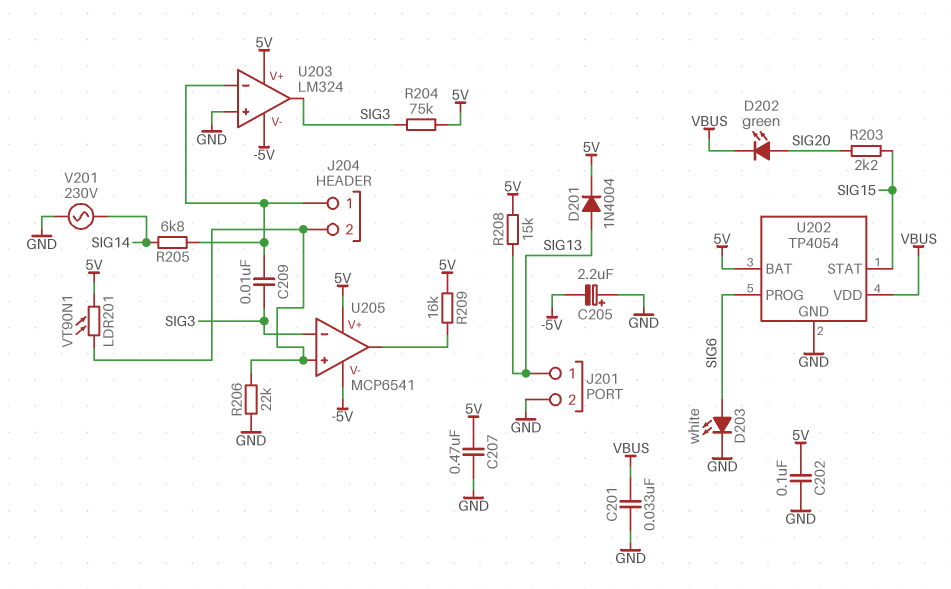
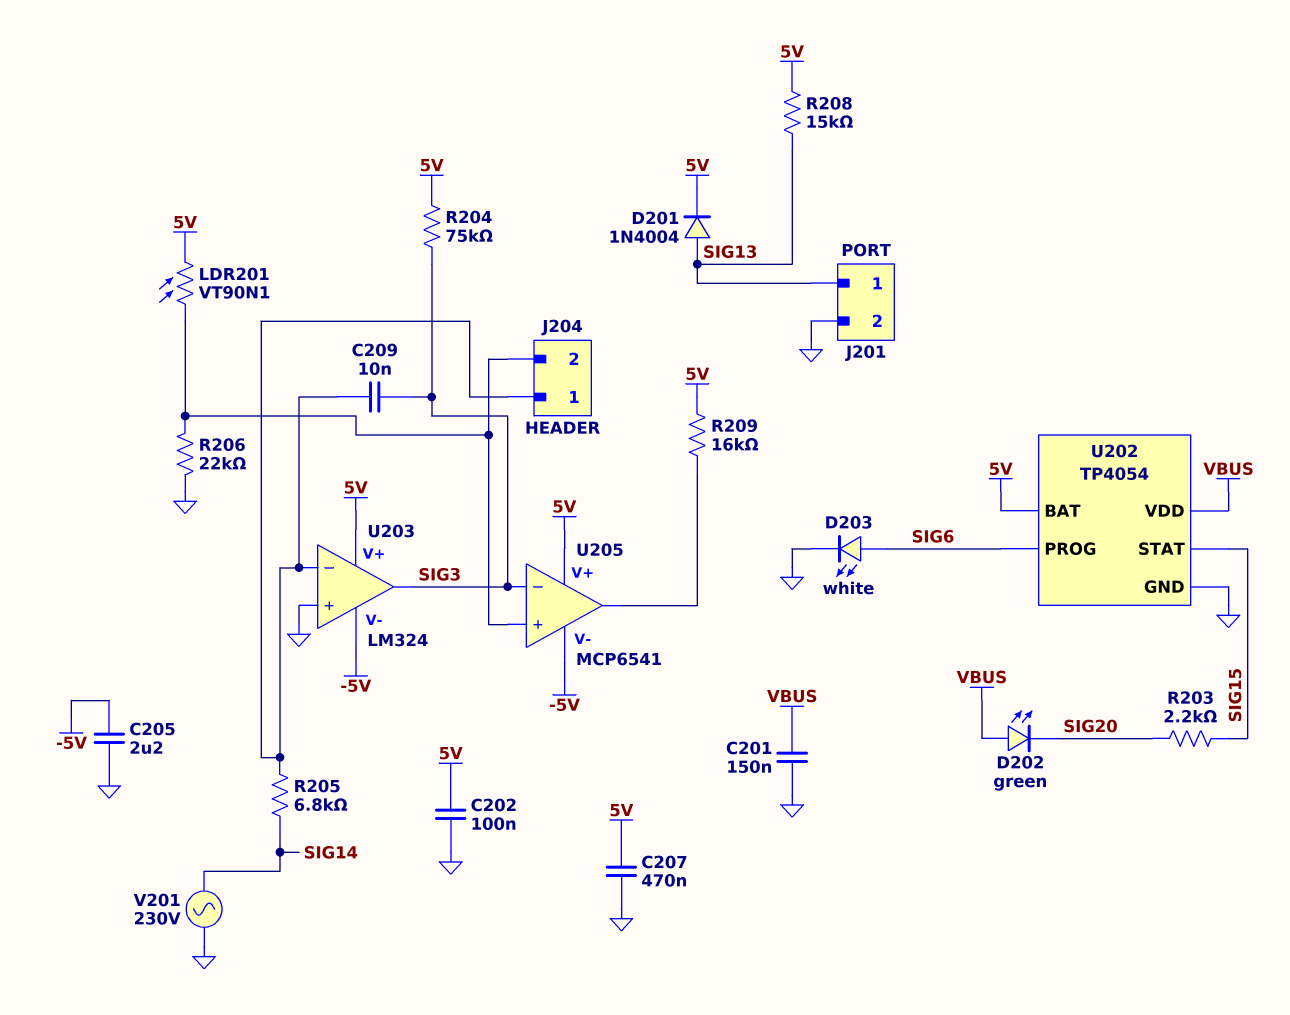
C201: 33nF (GND, VBUS) -> 150nF (GND, VBUS)
C205: 2.2uF (plus GND, minus -5V) -> 2.2uF (-5V, GND)
D202: LED green (A SIG20, K VBUS) -> LED green (A VBUS, K SIG20)

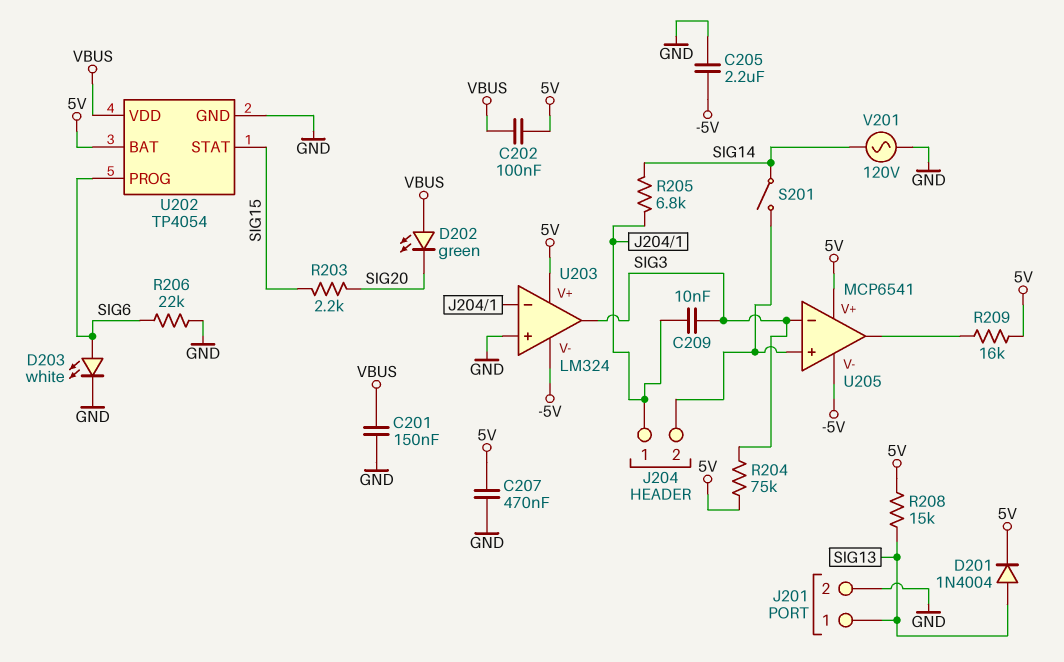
C202: 100nF (5V, GND) -> 100nF (5V, VBUS)
LDR201: VT90N1 (5V, J204/2) -> none
R206: 22k (GND, J204/2) -> 22k (GND, SIG6)
S201: none -> switch (J204/2, SIG14)
V201: AC 230V (GND, SIG14) -> AC 120V (GND, SIG14)

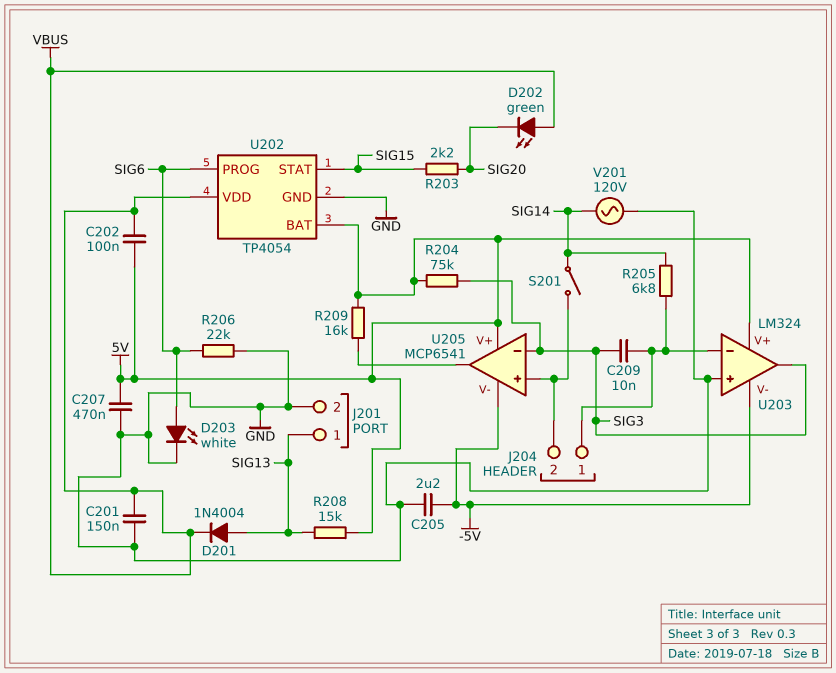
D201: diode 1N4004 (A SIG13, K 5V) -> diode 1N4004 (A SIG13, K VBUS)

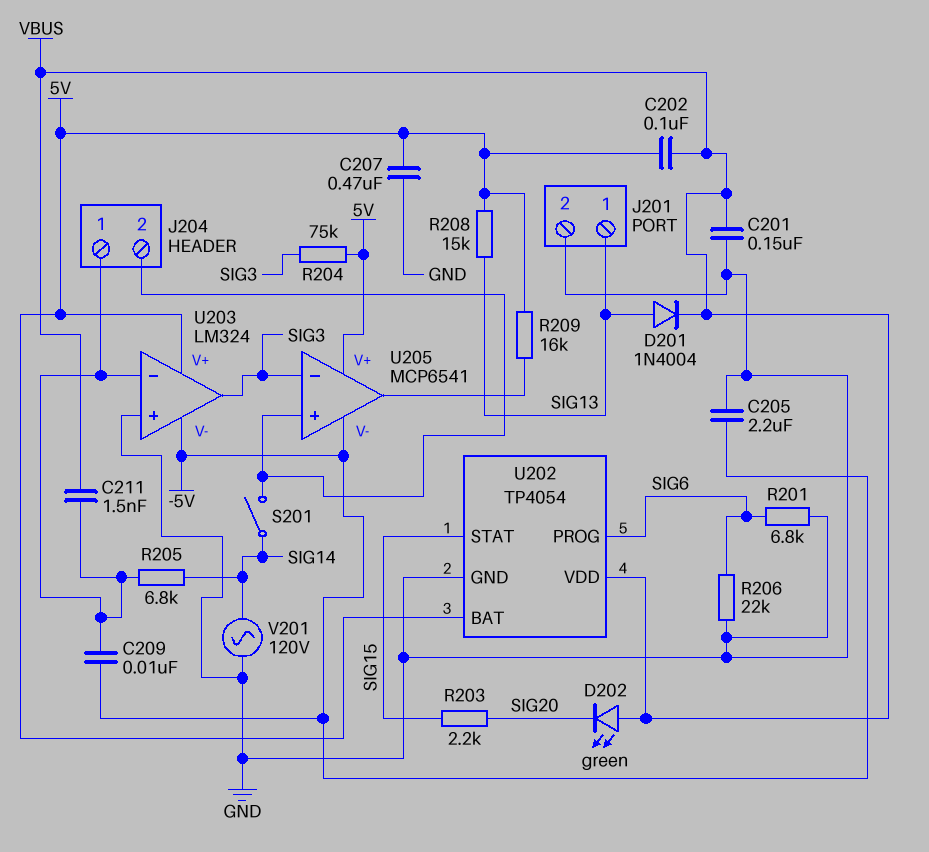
C209: 10nF (J204/1, SIG3) -> 10nF (-5V, J204/1)
C211: none -> 1.5nF (J204/1, VBUS)
D203: LED white (A SIG6, K GND) -> none
R201: none -> 6.8k (GND, SIG6)

